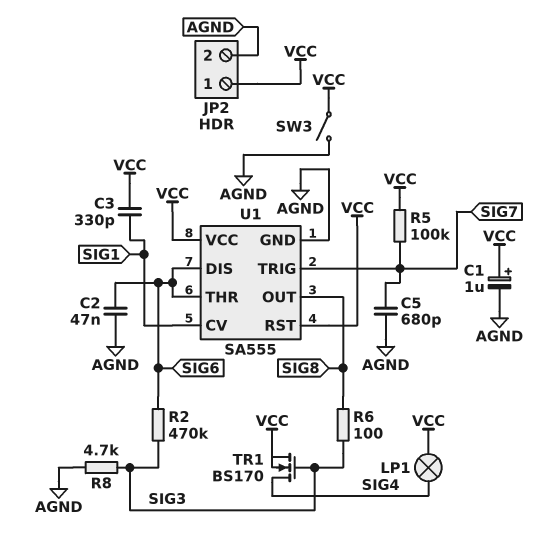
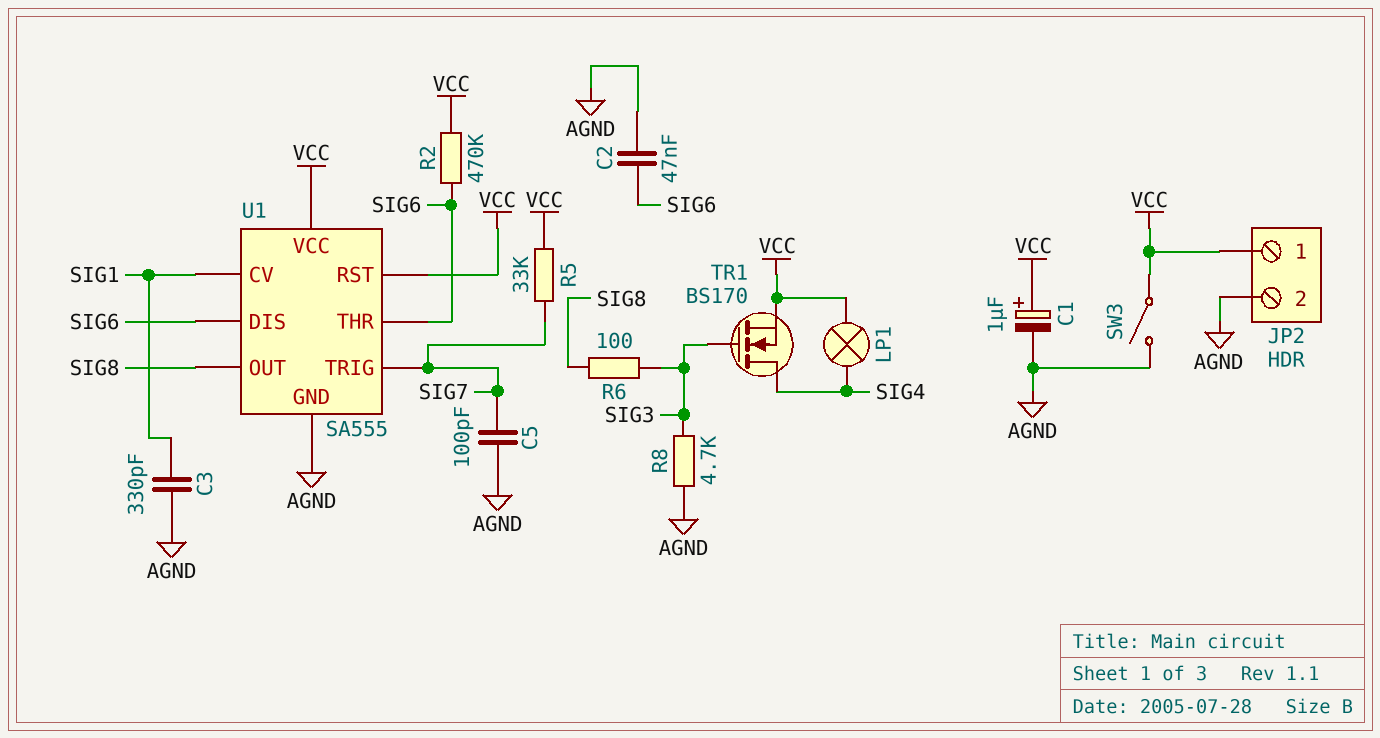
C3: 330pF (SIG1, VCC) -> 330pF (AGND, SIG1)
C5: 680pF (AGND, SIG7) -> 100pF (AGND, SIG7)
R2: 470k (SIG3, SIG6) -> 470k (SIG6, VCC)
R5: 100k (SIG7, VCC) -> 33k (SIG7, VCC)

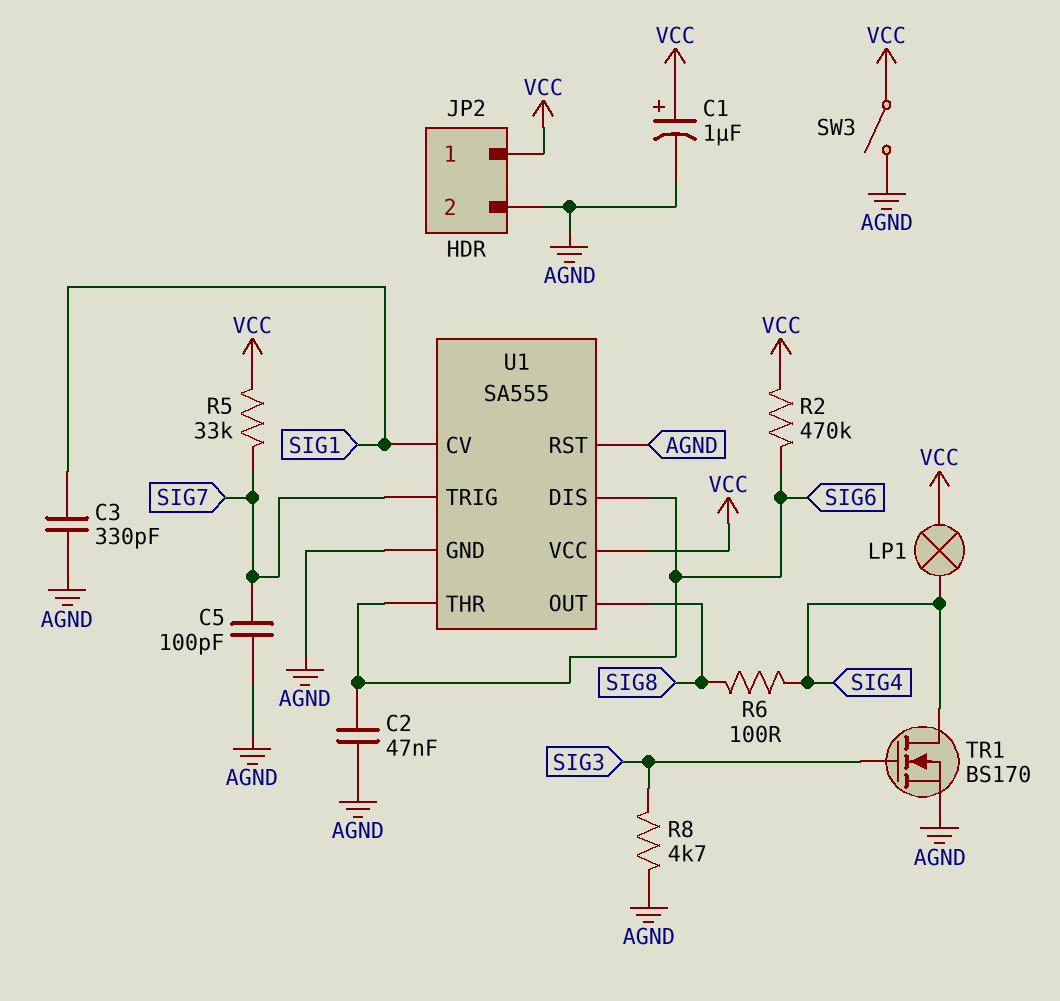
R6: 100 (SIG3, SIG8) -> 100 (SIG4, SIG8)
TR1: NMOS BS170 (G SIG3, D SIG4, S VCC) -> NMOS BS170 (G SIG3, D SIG4, S AGND)
U1 pin RST: VCC -> AGND

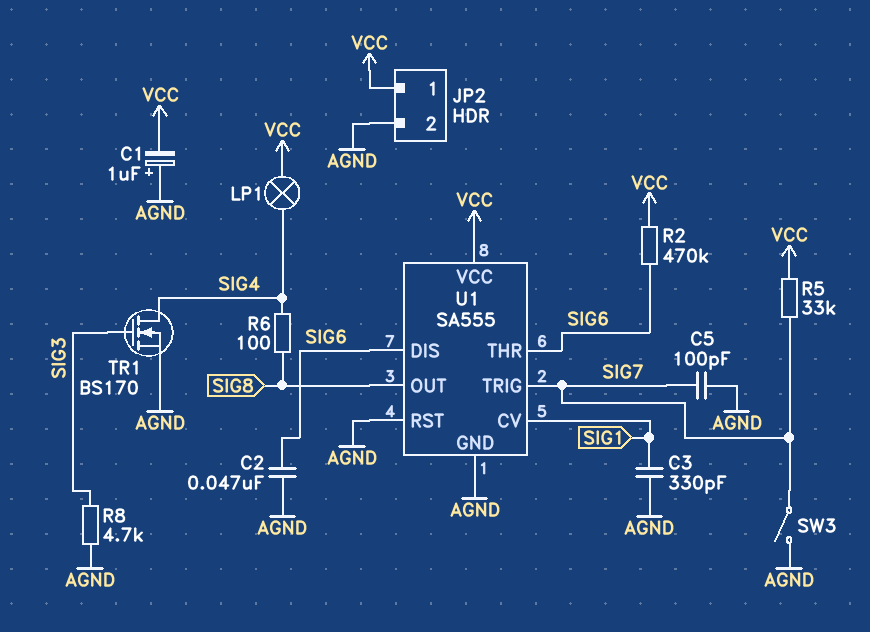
C1: 1uF (plus VCC, minus AGND) -> 1uF (plus AGND, minus VCC)
SW3: switch (AGND, VCC) -> switch (AGND, SIG7)

